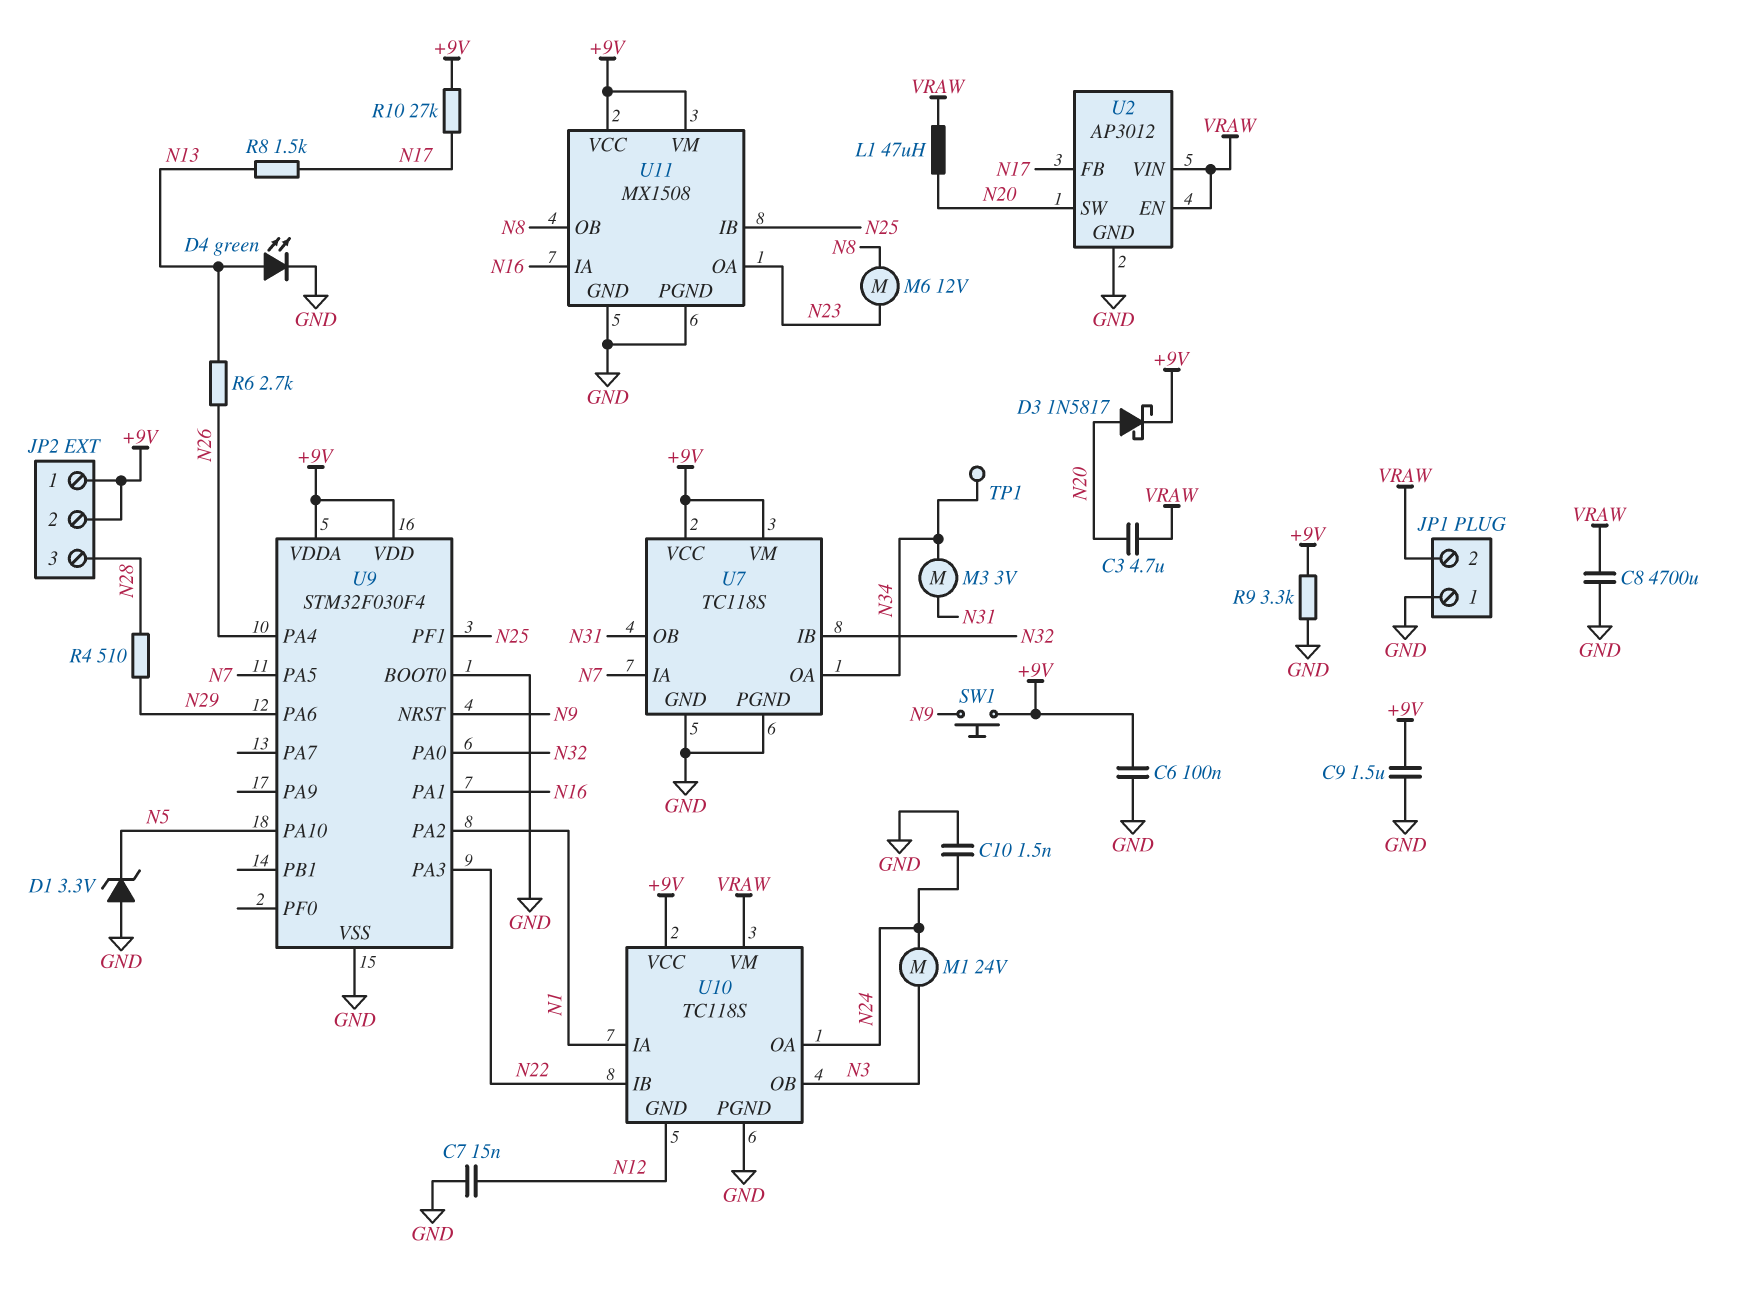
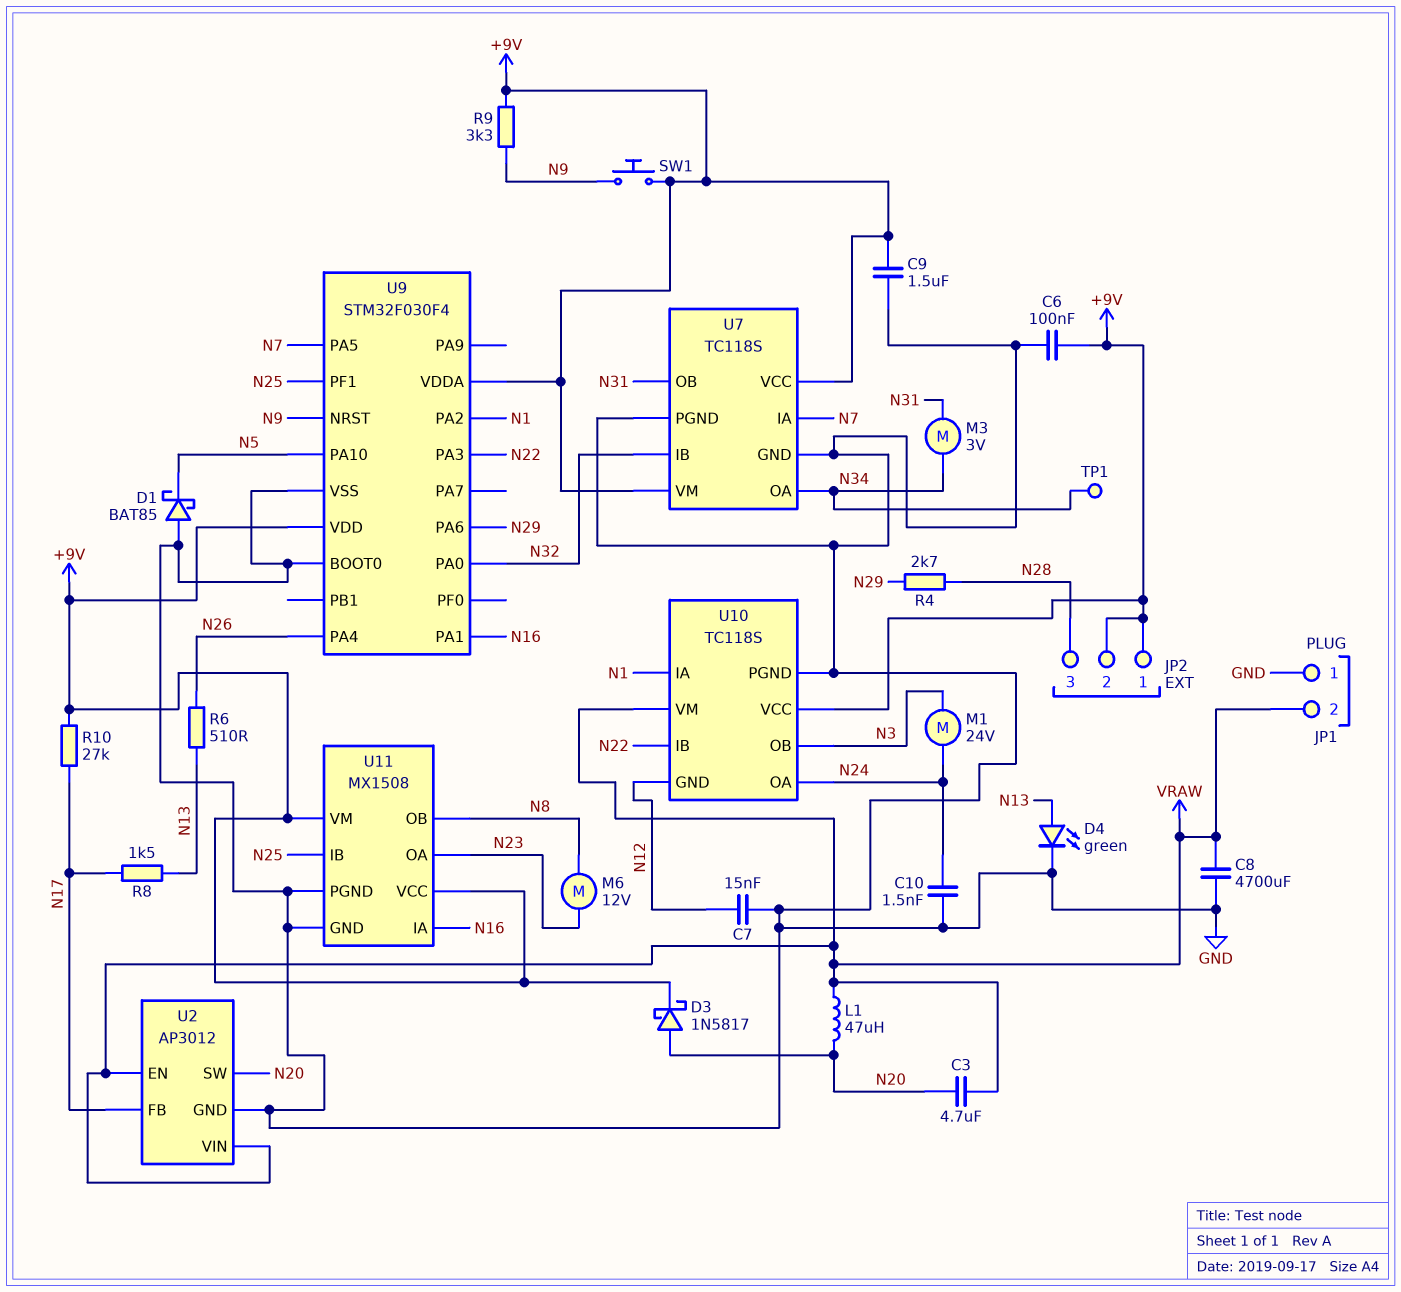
D1: zener 3.3V (A GND, K N5) -> schottky BAT85 (A GND, K N5)
R4: 510 (N28, N29) -> 2.7k (N28, N29)
R6: 2.7k (N13, N26) -> 510 (N13, N26)
R9: 3.3k (+9V, GND) -> 3.3k (+9V, N9)

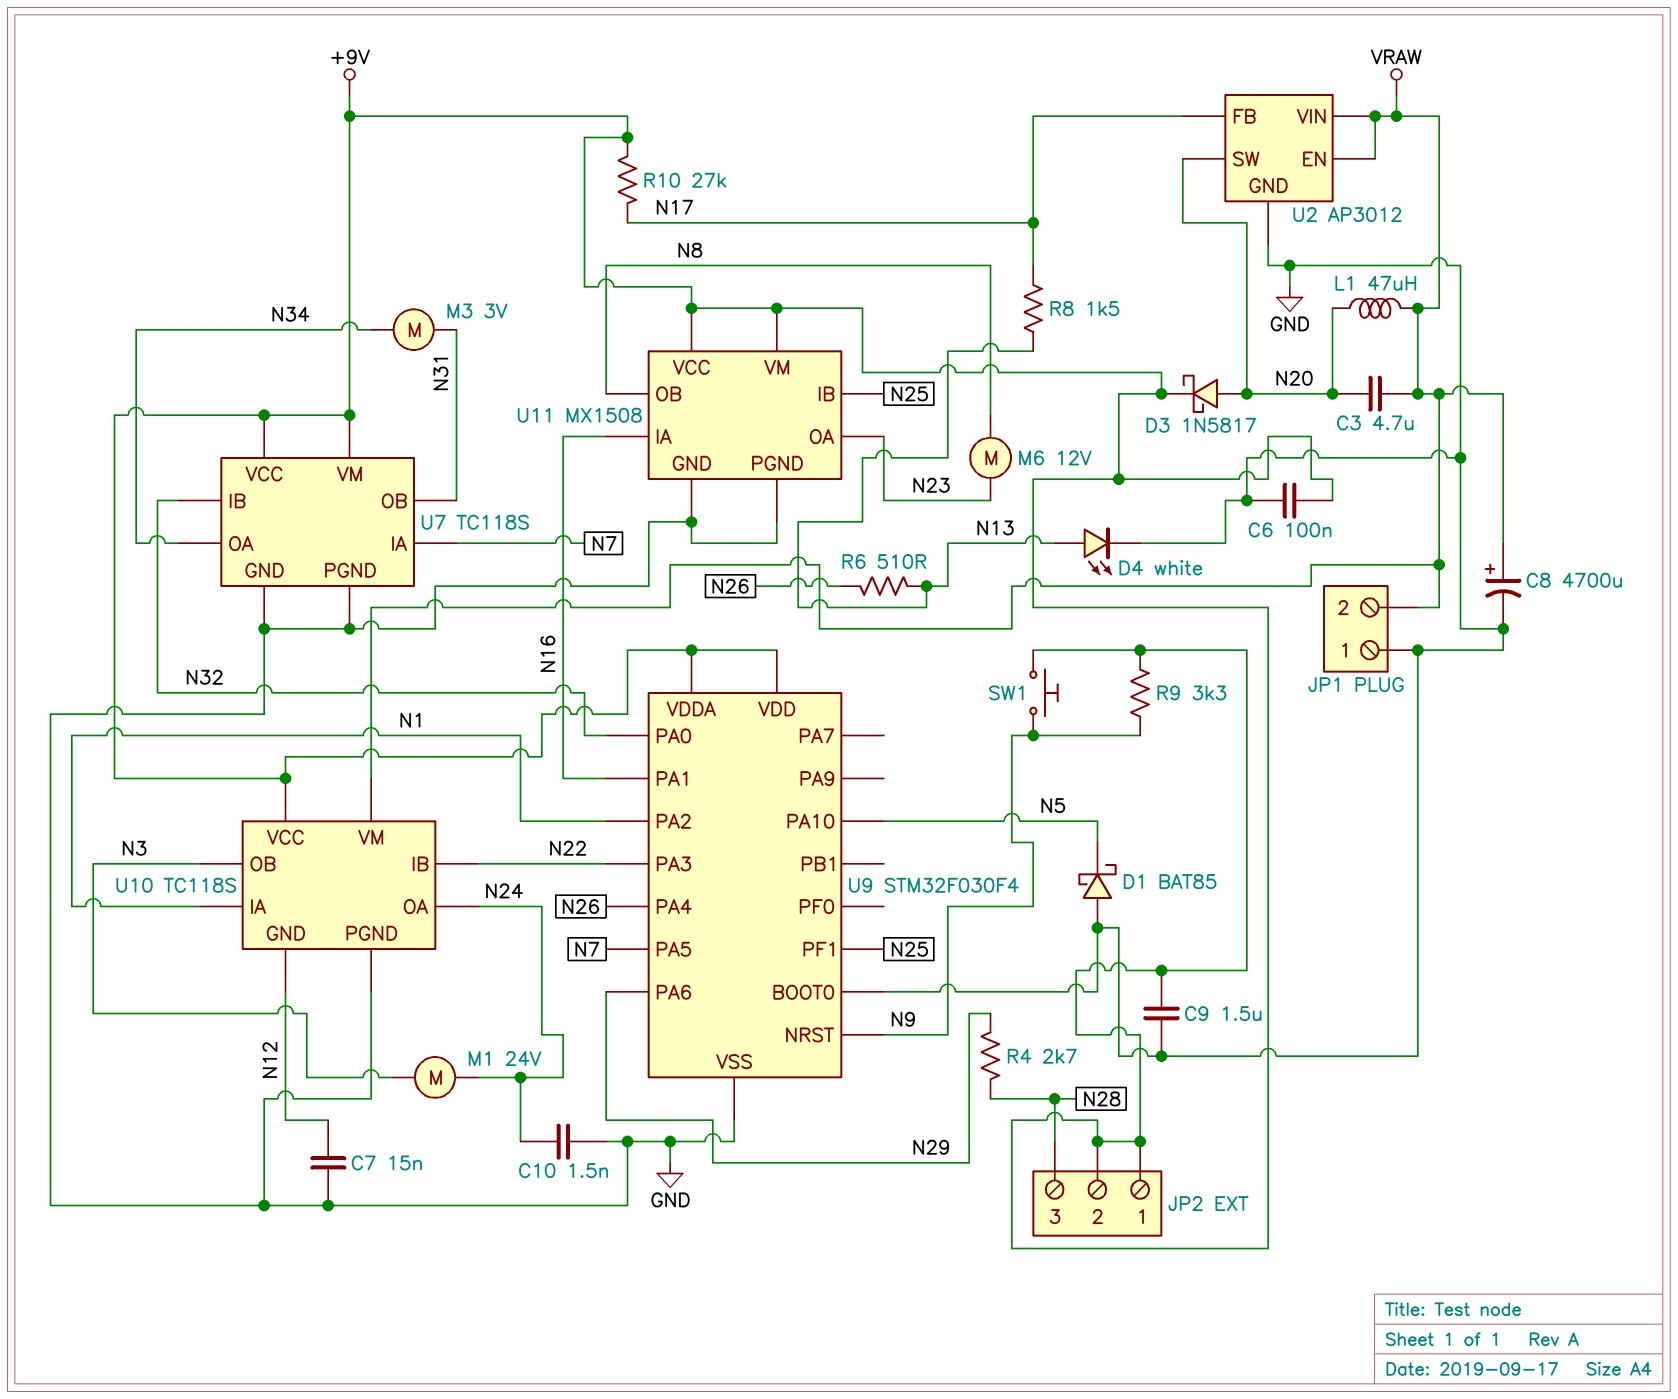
C8: 4700uF (GND, VRAW) -> 4700uF (plus VRAW, minus GND)
D4: LED green (A N13, K GND) -> LED white (A N13, K GND)
TP1: test point (N34) -> none

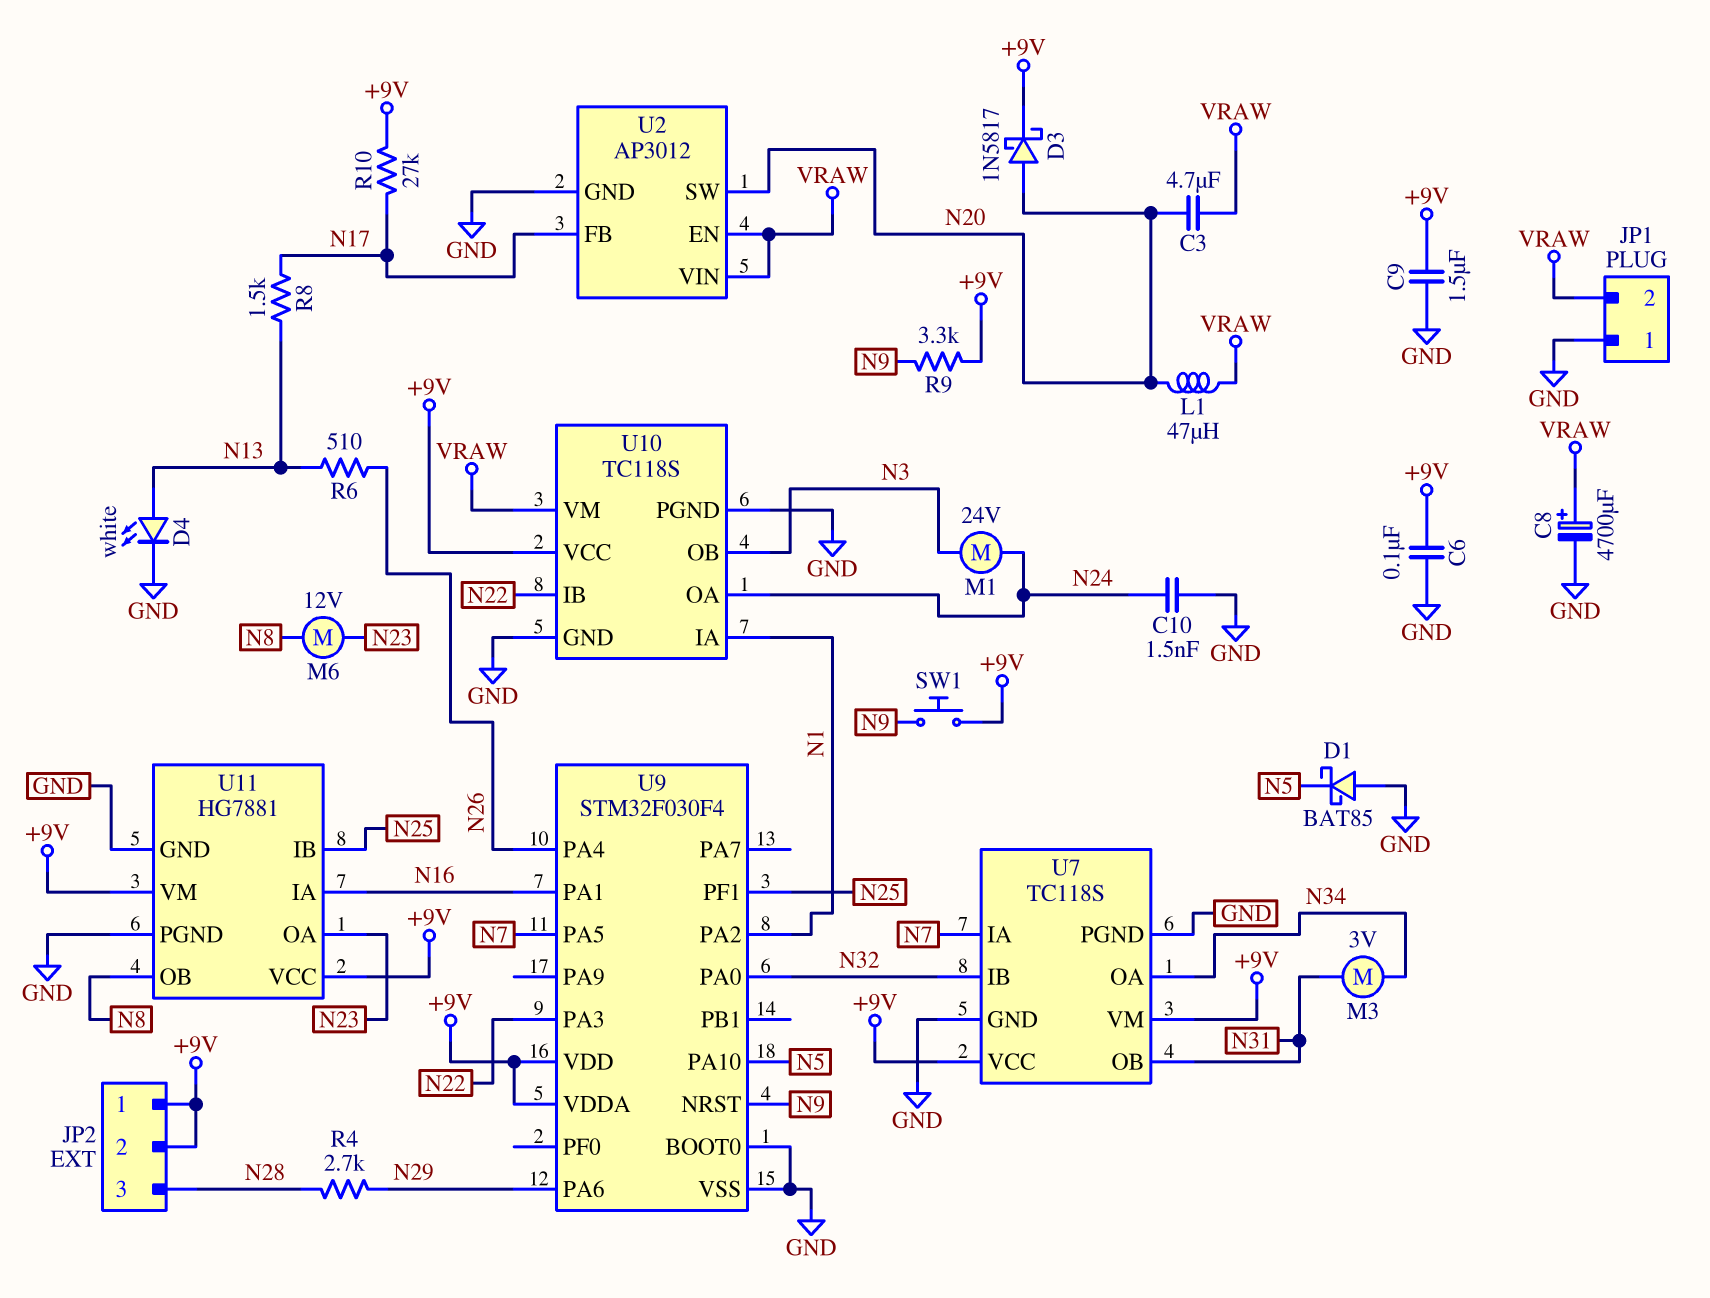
C7: 15nF (GND, N12) -> none
U10 pin GND: N12 -> GND
U11: MX1508 -> HG7881

